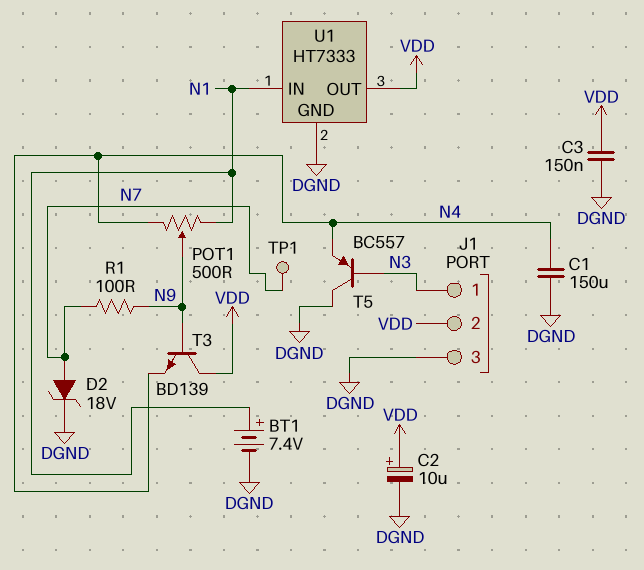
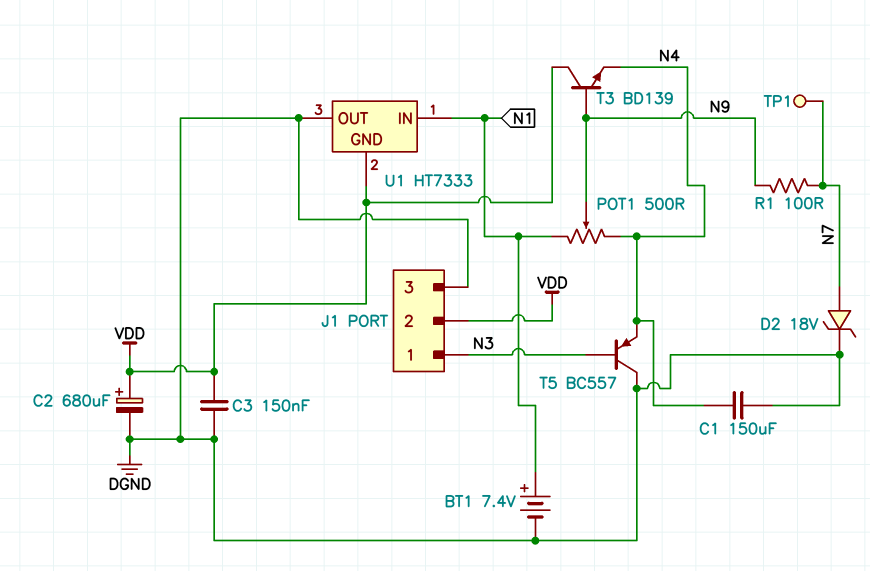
C2: 10uF (plus VDD, minus DGND) -> 680uF (plus VDD, minus DGND)
U1 pin GND: DGND -> VDD
U1 pin OUT: VDD -> DGND

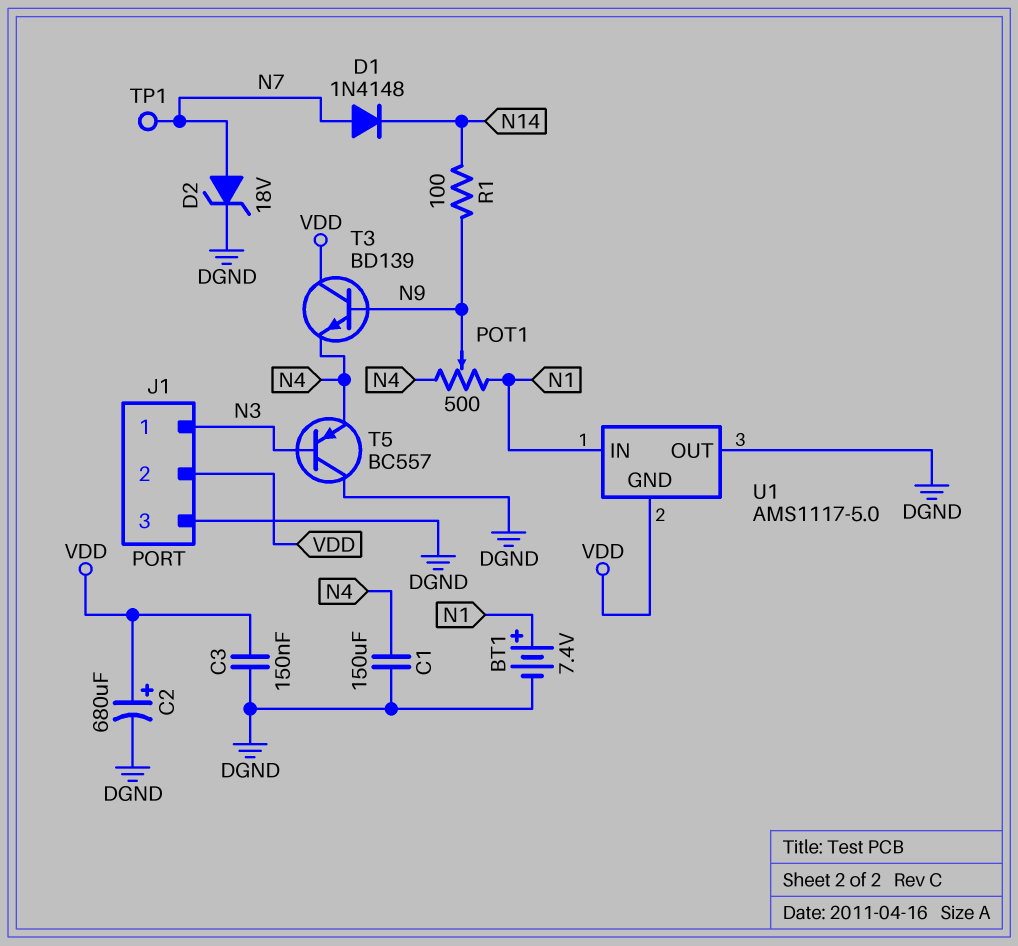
D1: none -> diode 1N4148 (A N7, K N14)
R1: 100 (N7, N9) -> 100 (N9, N14)
U1: HT7333 -> AMS1117-5.0

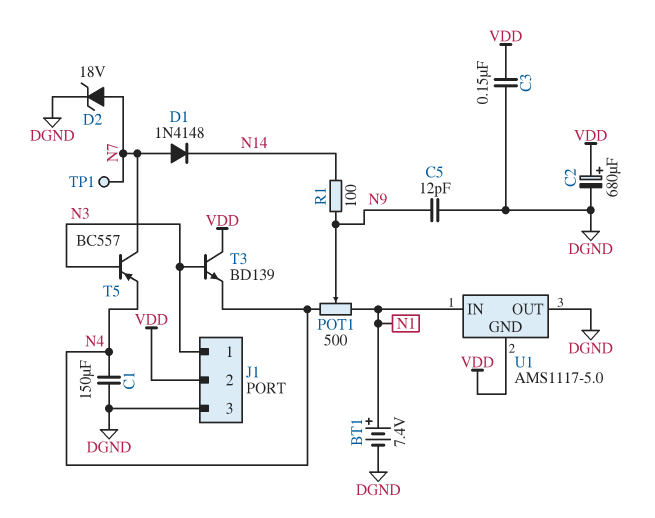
C5: none -> 12pF (DGND, N9)
T3: NPN BD139 (B N9, C VDD, E N4) -> NPN BD139 (B N3, C VDD, E N4)
T5: PNP BC557 (B N3, C DGND, E N4) -> PNP BC557 (B N3, C N7, E N4)

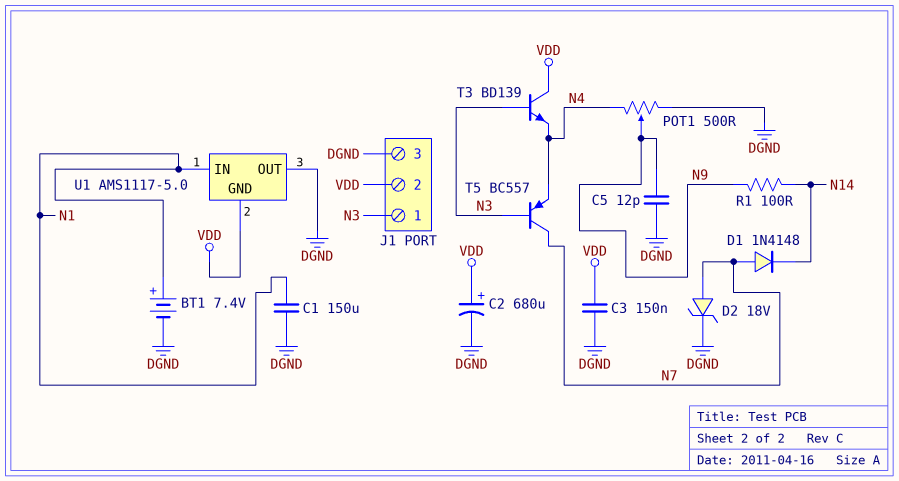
C1: 150uF (DGND, N4) -> 150uF (DGND, N1)
POT1: 500 (N1, N4, wiper N9) -> 500 (DGND, N4, wiper N9)
TP1: test point (N7) -> none

